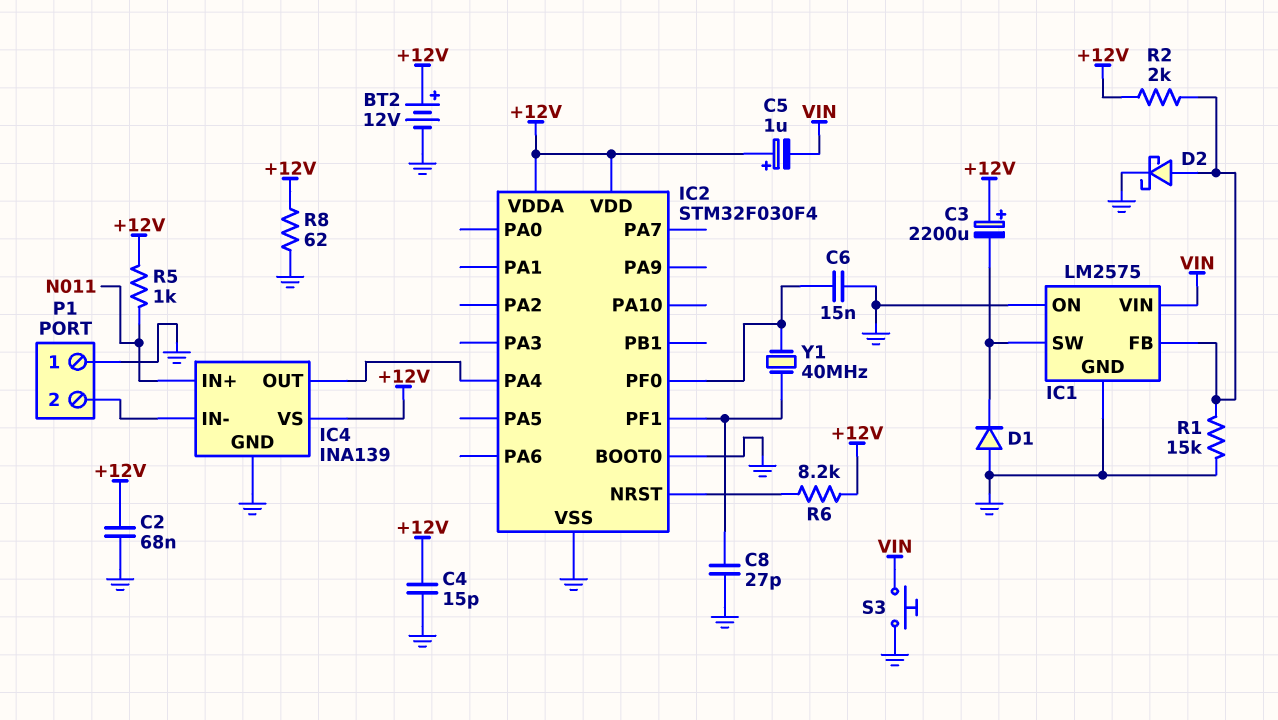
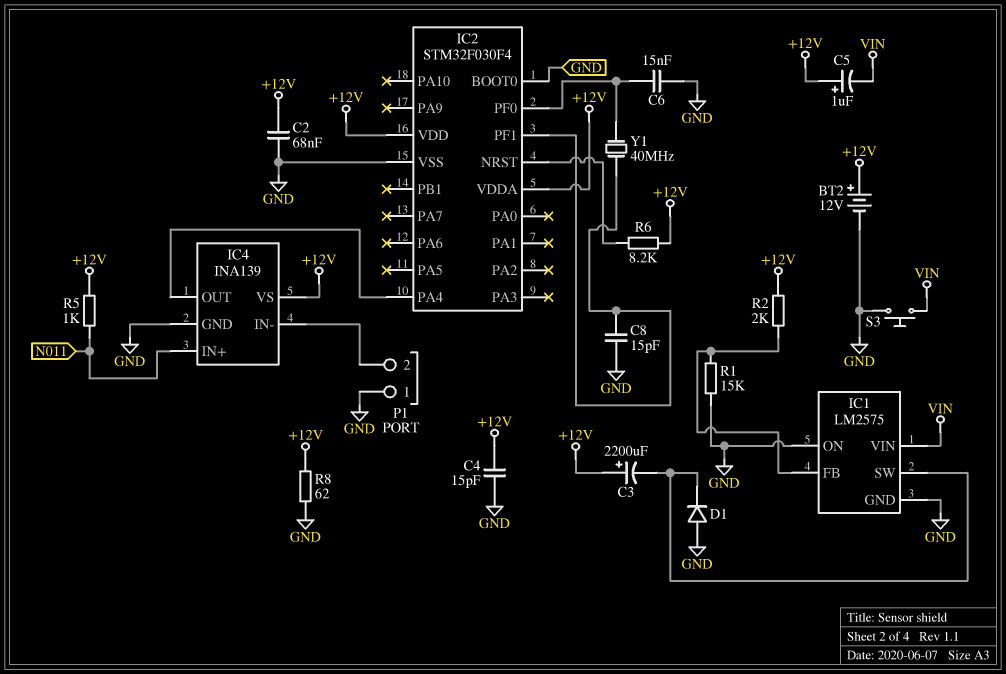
C8: 27pF (GND, IC2/PF1) -> 15pF (GND, IC2/PF1)
D2: schottky (A IC1/FB, K GND) -> none

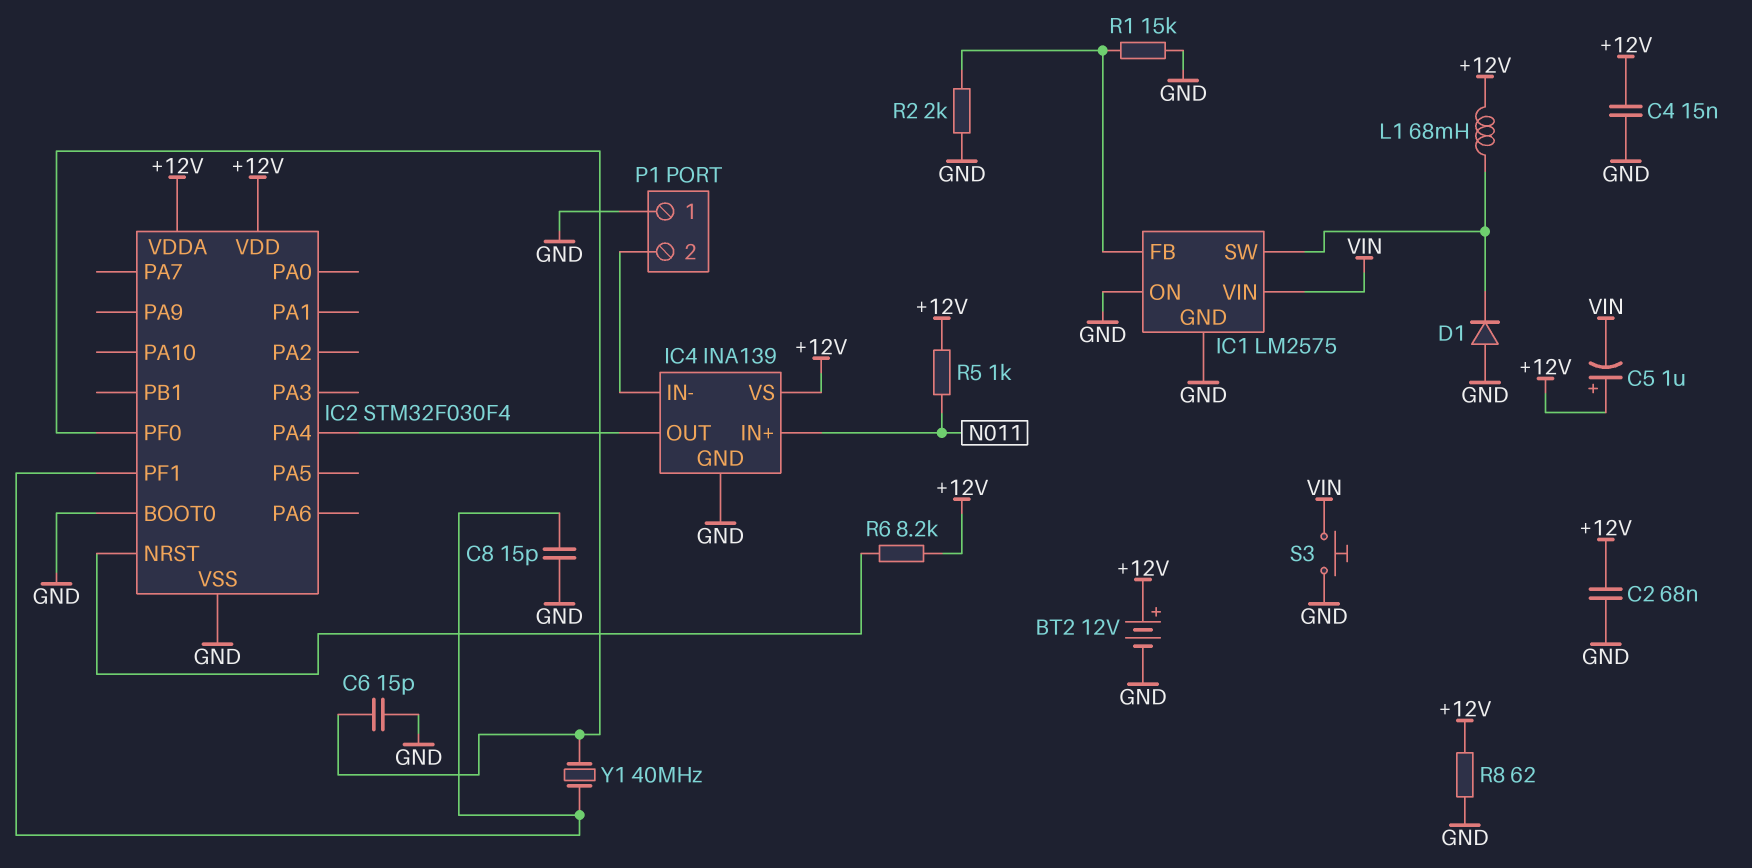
C3: 2200uF (plus +12V, minus IC1/SW) -> none
C4: 15pF (+12V, GND) -> 15nF (+12V, GND)
C6: 15nF (GND, IC2/PF0) -> 15pF (GND, IC2/PF0)
L1: none -> 68mH (+12V, IC1/SW)
R2: 2k (+12V, IC1/FB) -> 2k (GND, IC1/FB)

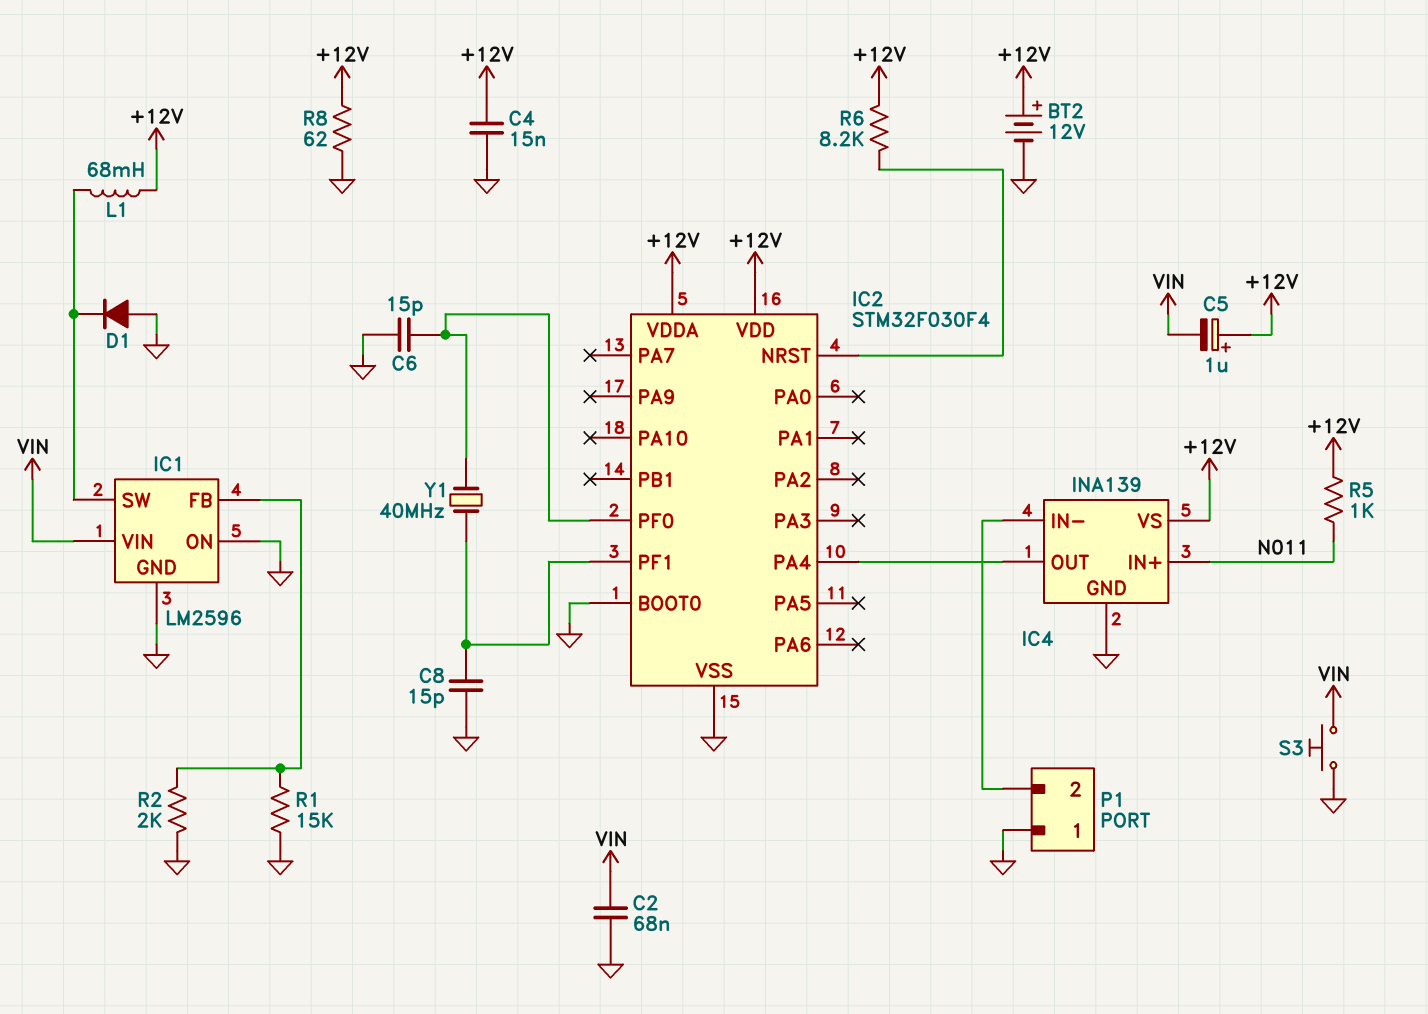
C2: 68nF (+12V, GND) -> 68nF (GND, VIN)
IC1: LM2575 -> LM2596

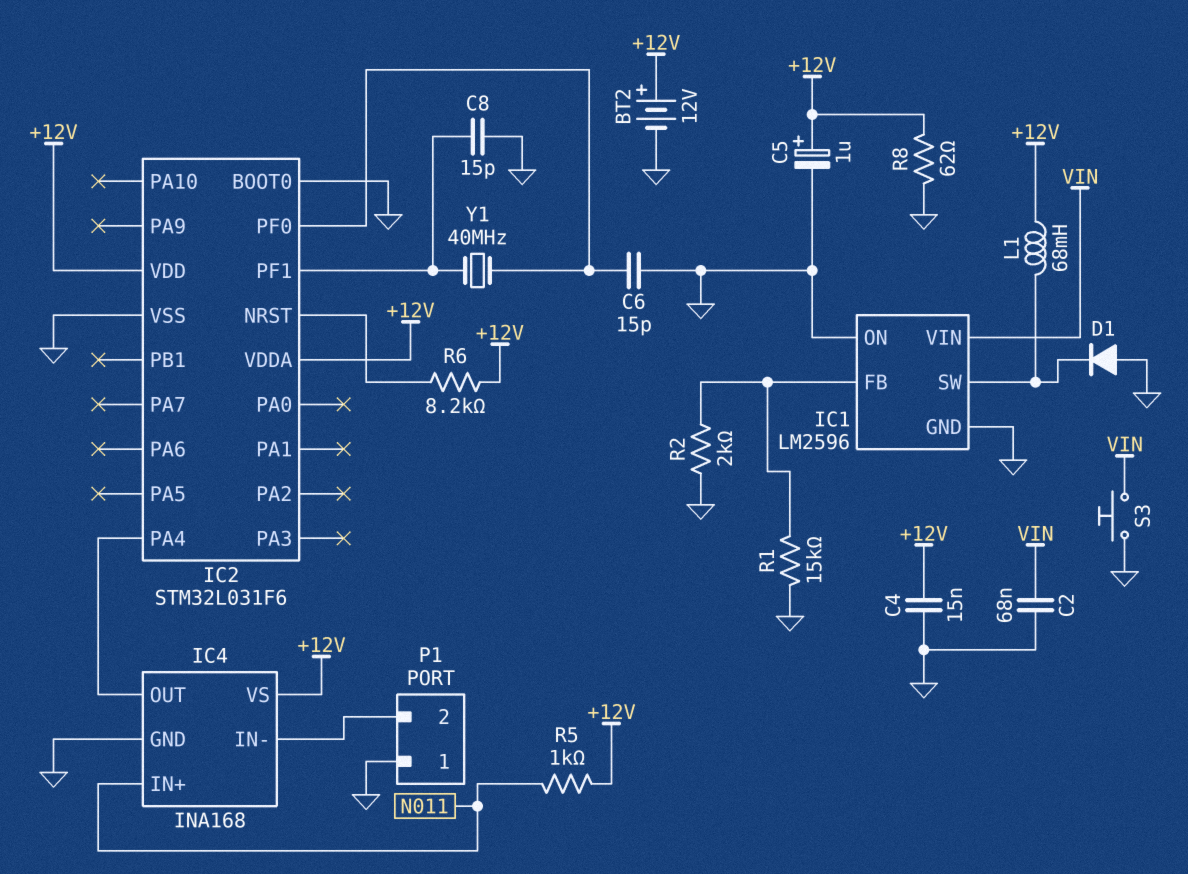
C5: 1uF (plus +12V, minus VIN) -> 1uF (plus +12V, minus GND)
IC2: STM32F030F4 -> STM32L031F6
IC4: INA139 -> INA168

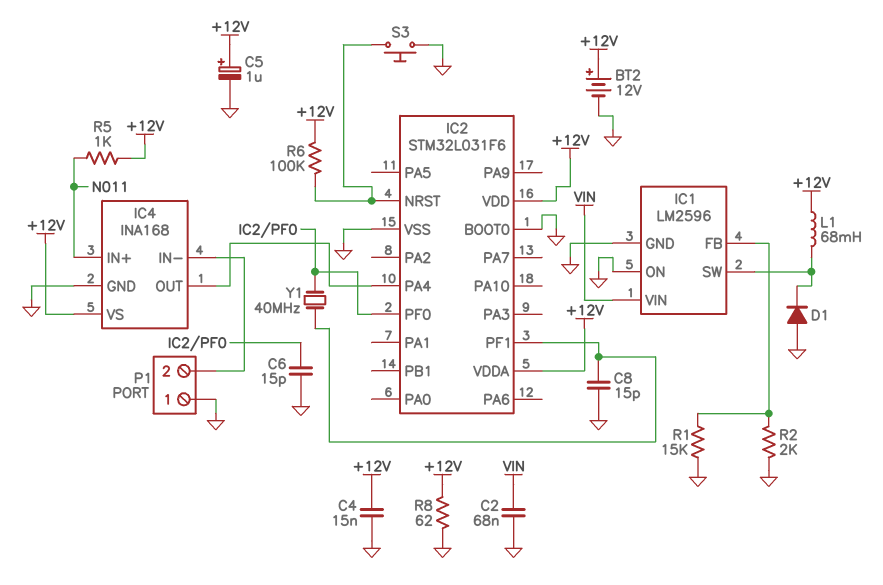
R6: 8.2k (+12V, IC2/NRST) -> 100k (+12V, IC2/NRST)
S3: button (GND, VIN) -> button (GND, IC2/NRST)

